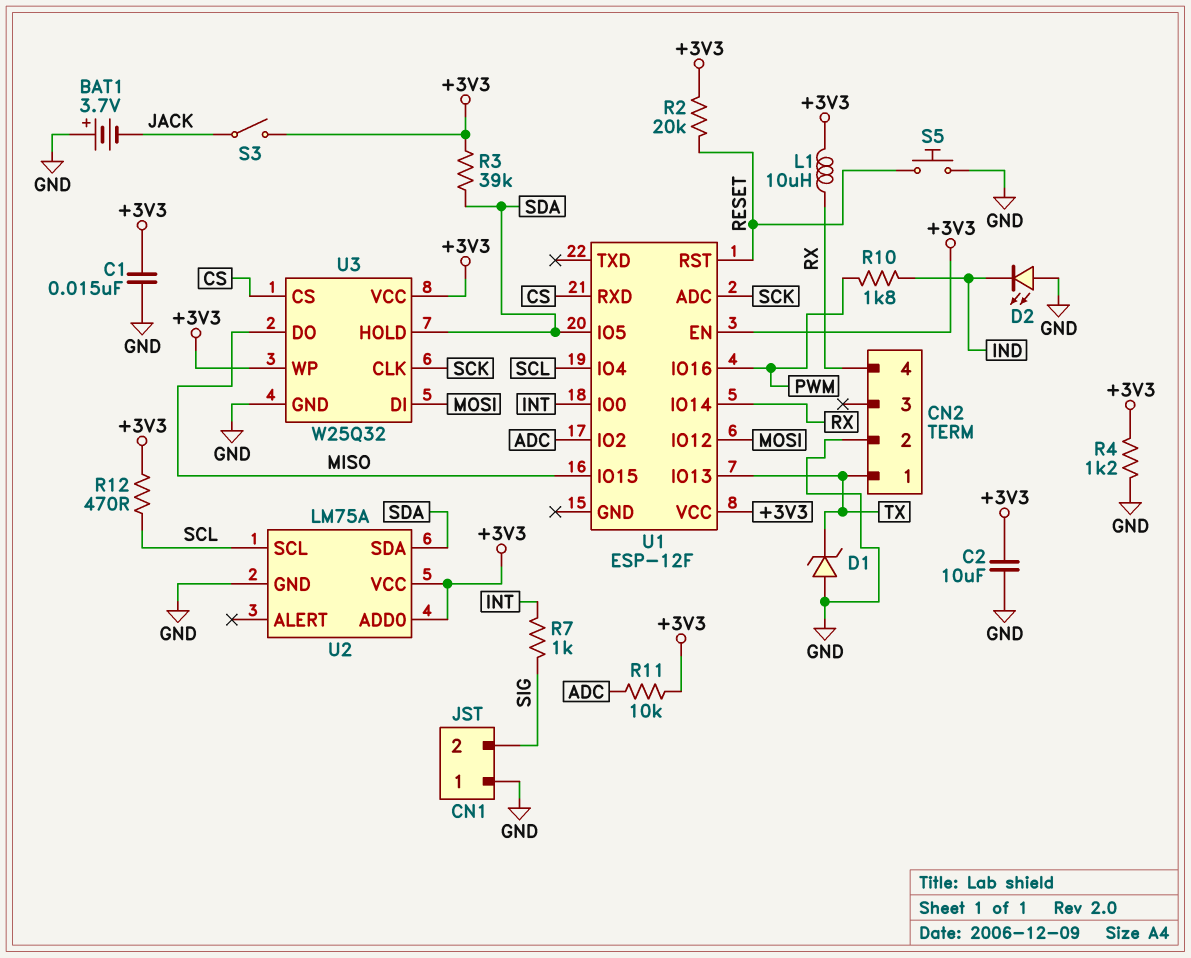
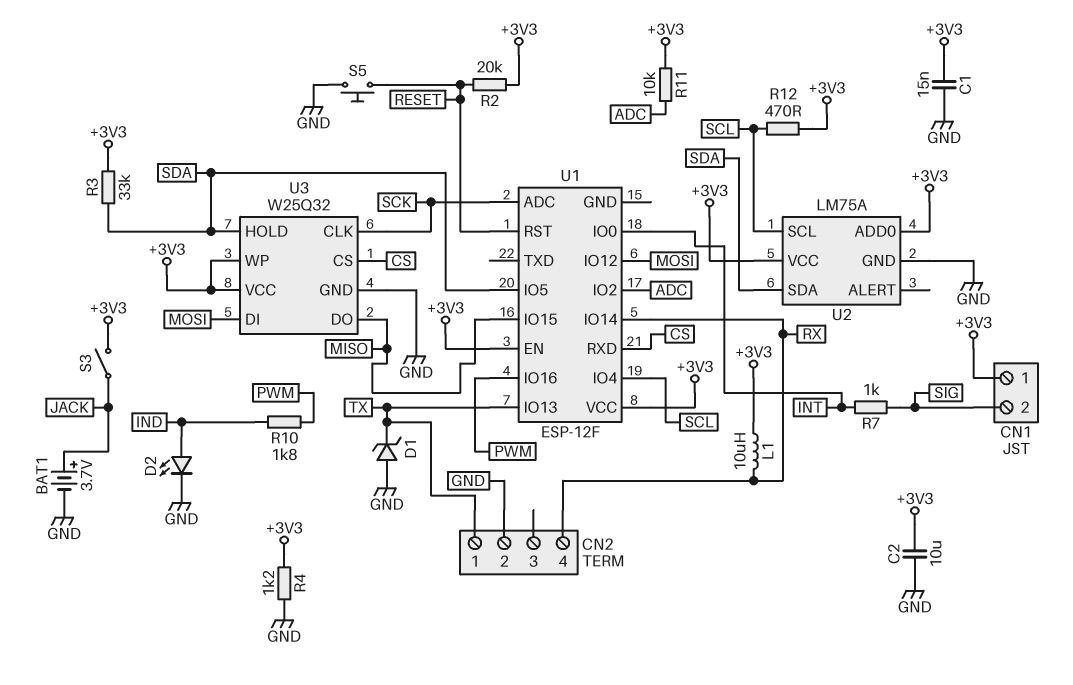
BAT1: 3.7V (plus GND, minus JACK) -> 3.7V (plus JACK, minus GND)
CN1 pin 1: GND -> +3V3
D2: LED (A GND, K IND) -> LED (A IND, K GND)
R3: 39k (+3V3, SDA) -> 33k (+3V3, SDA)

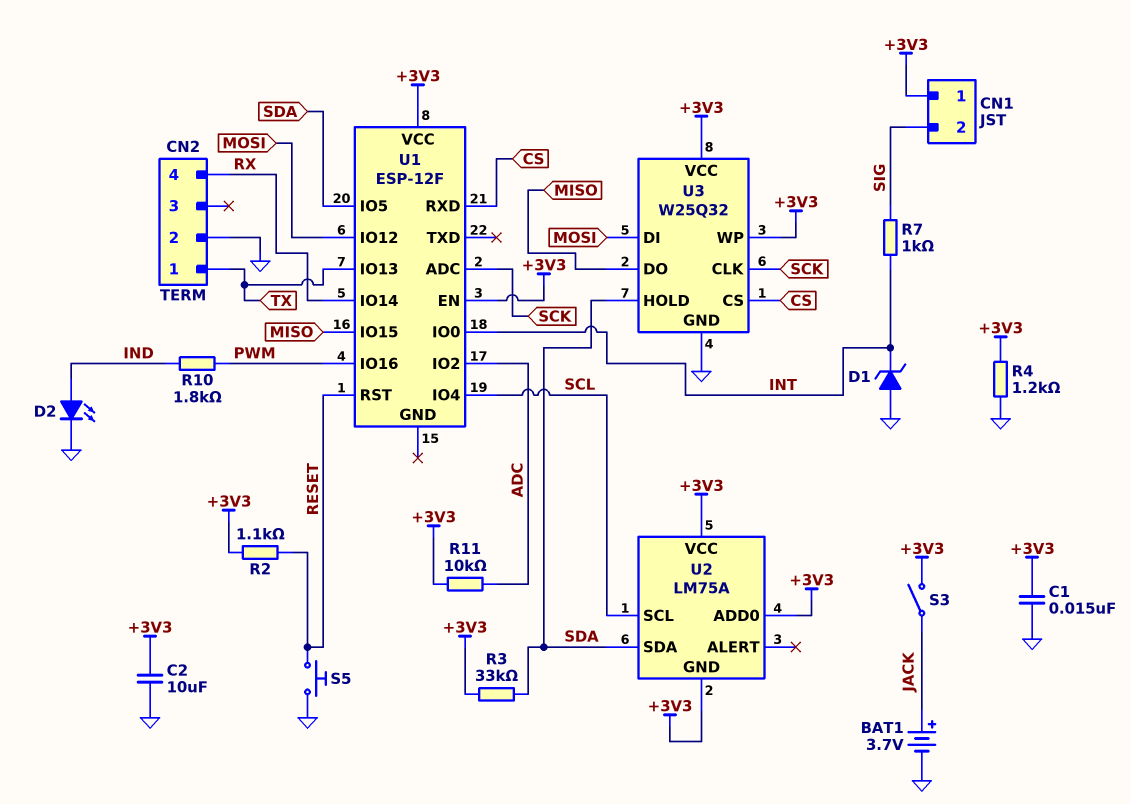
D1: zener (A GND, K TX) -> zener (A GND, K INT)
L1: 10uH (+3V3, RX) -> none
R2: 20k (+3V3, RESET) -> 1.1k (+3V3, RESET)
R12: 470 (+3V3, SCL) -> none
U2 pin GND: GND -> +3V3

